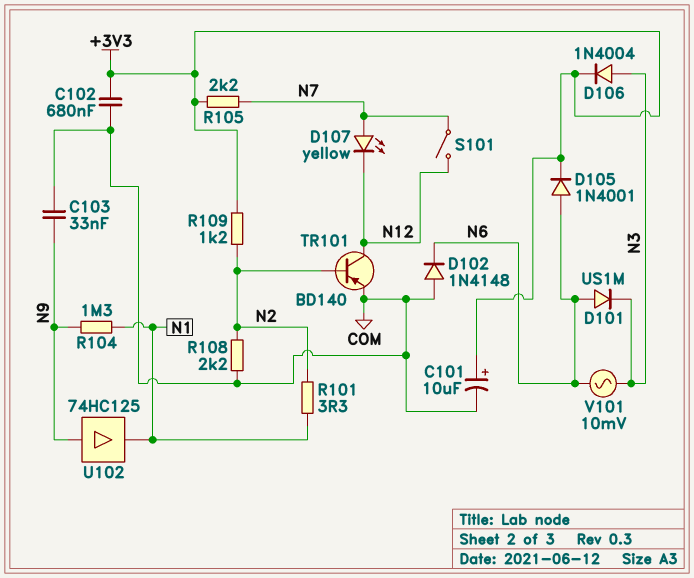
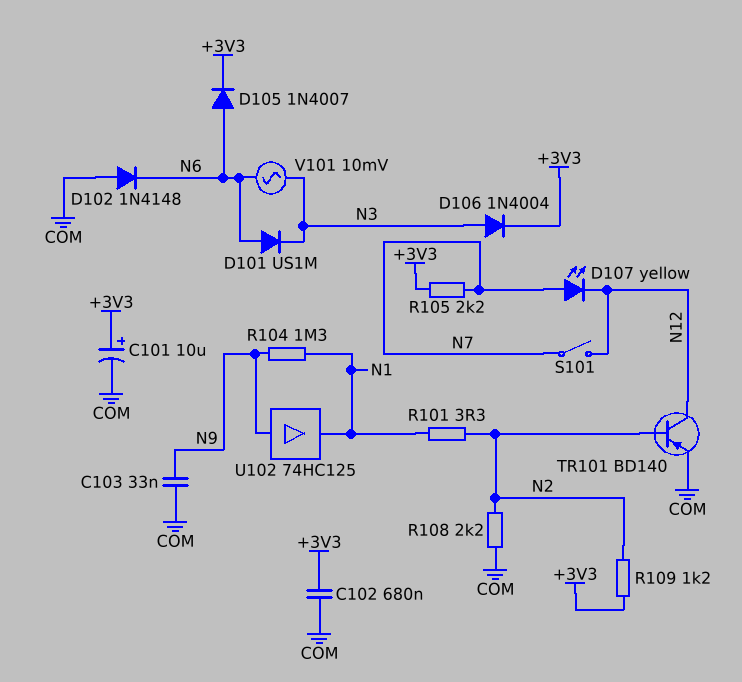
D105: diode 1N4001 (A N6, K +3V3) -> diode 1N4007 (A N6, K +3V3)

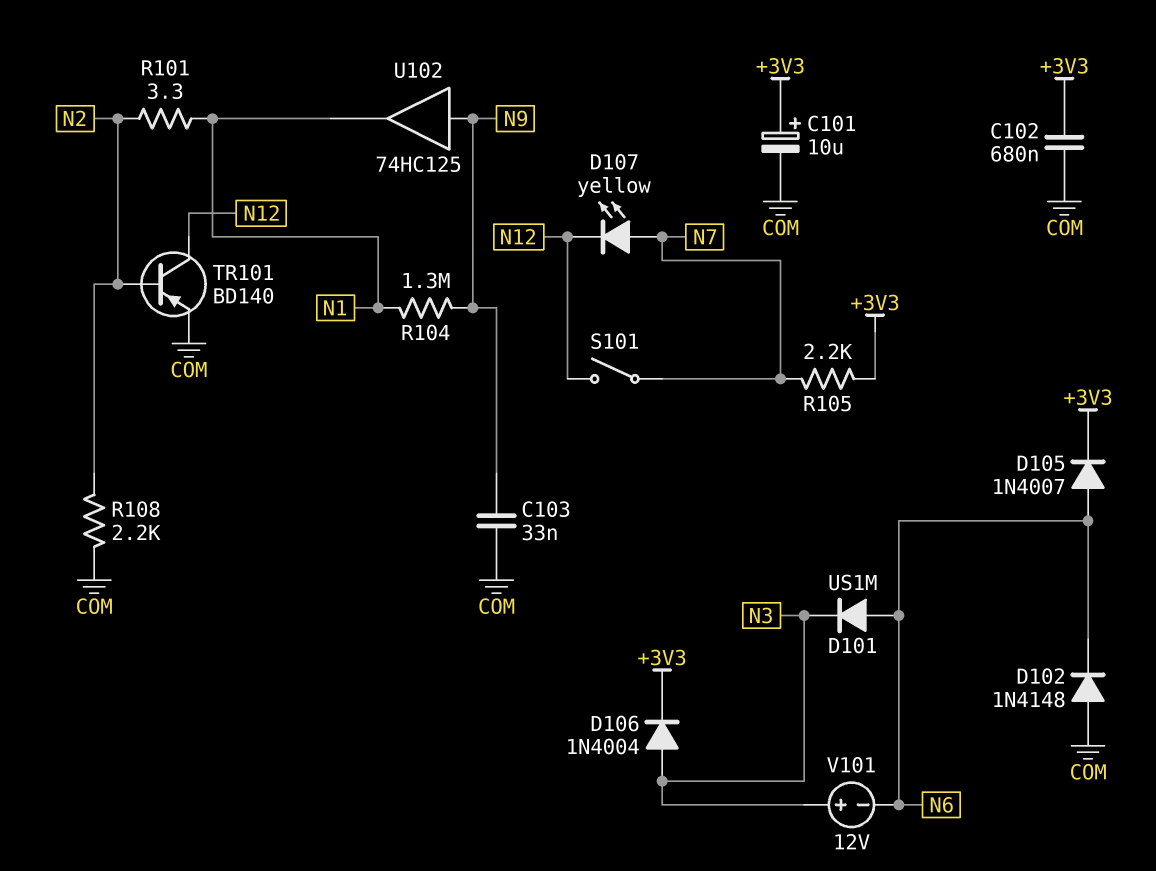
R109: 1.2k (+3V3, N2) -> none
V101: AC 10mV (N3, N6) -> 12V (plus N3, minus N6)

